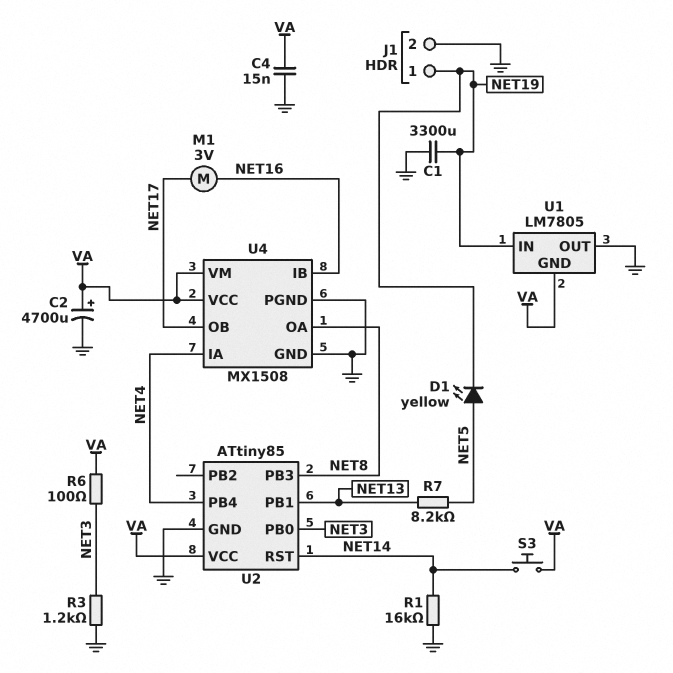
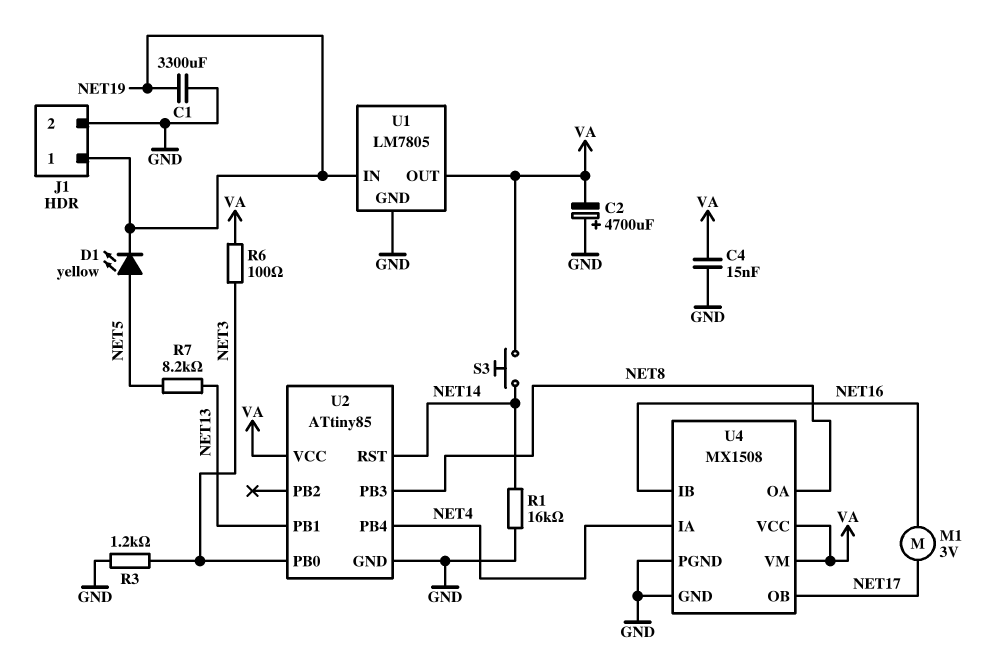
C2: 4700uF (plus VA, minus GND) -> 4700uF (plus GND, minus VA)
U1 pin GND: VA -> GND
U1 pin OUT: GND -> VA

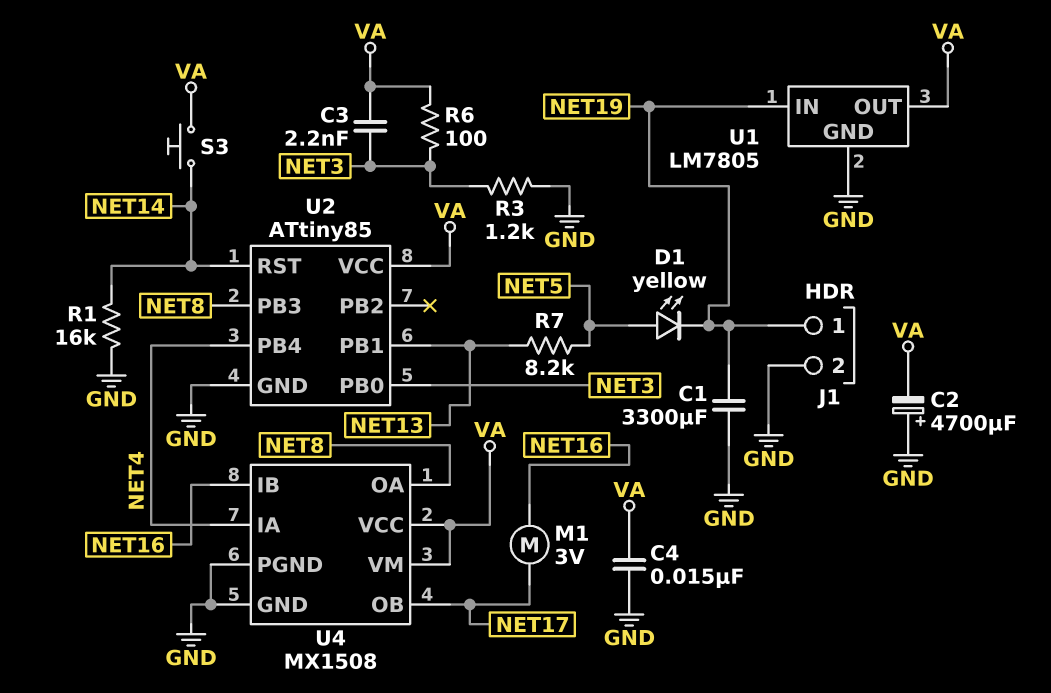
C3: none -> 2.2nF (NET3, VA)

